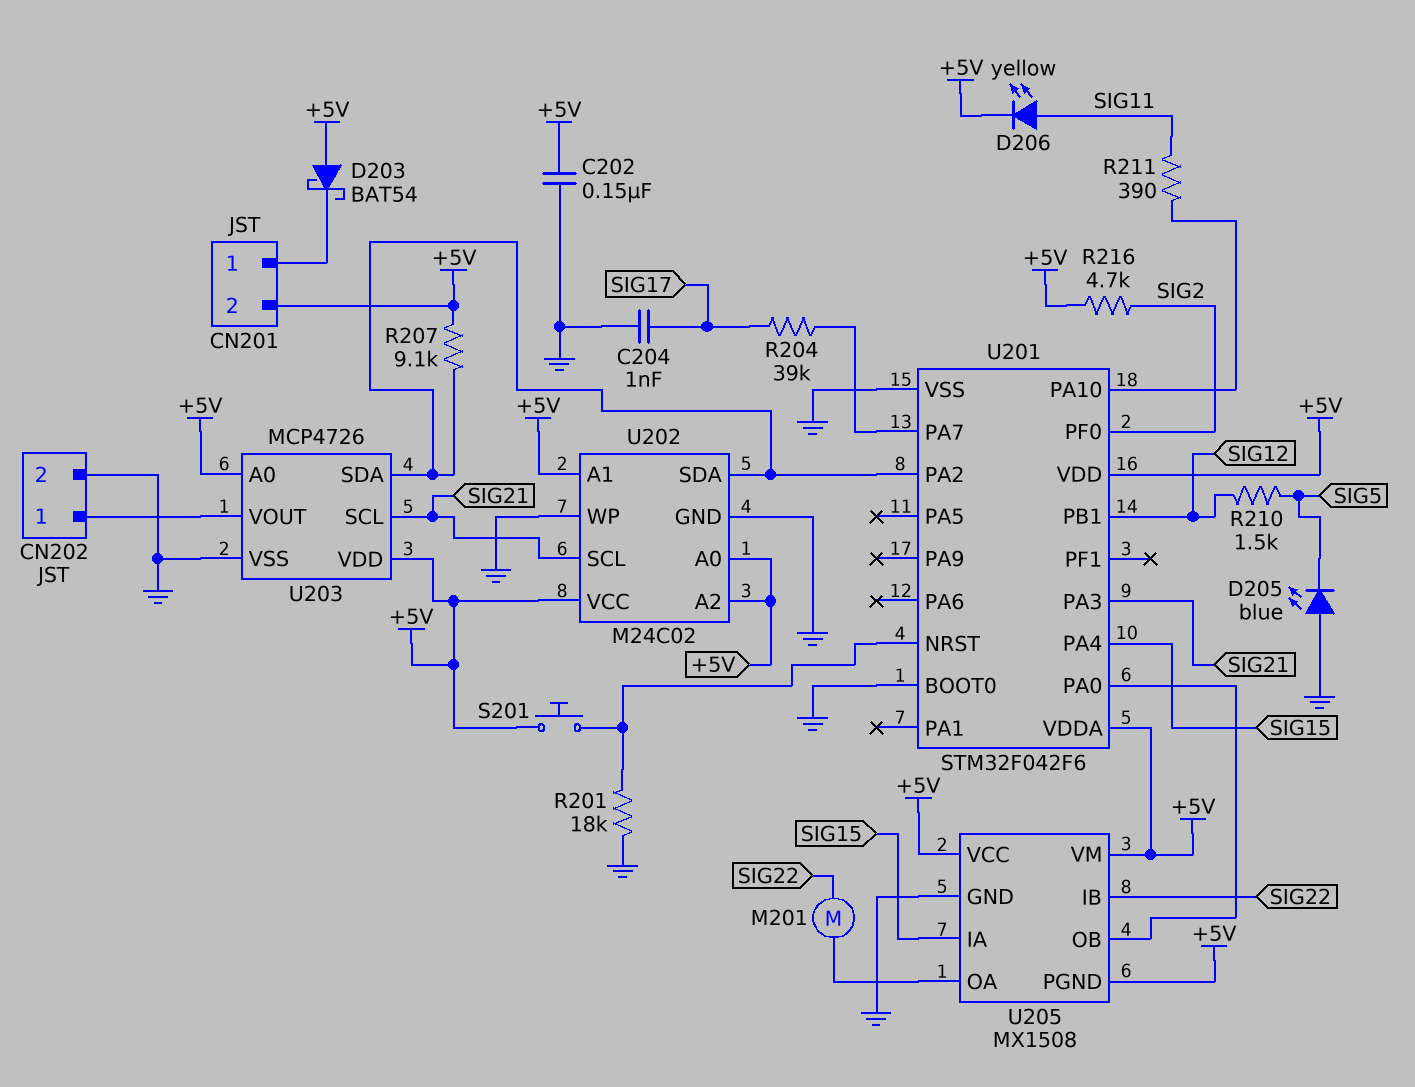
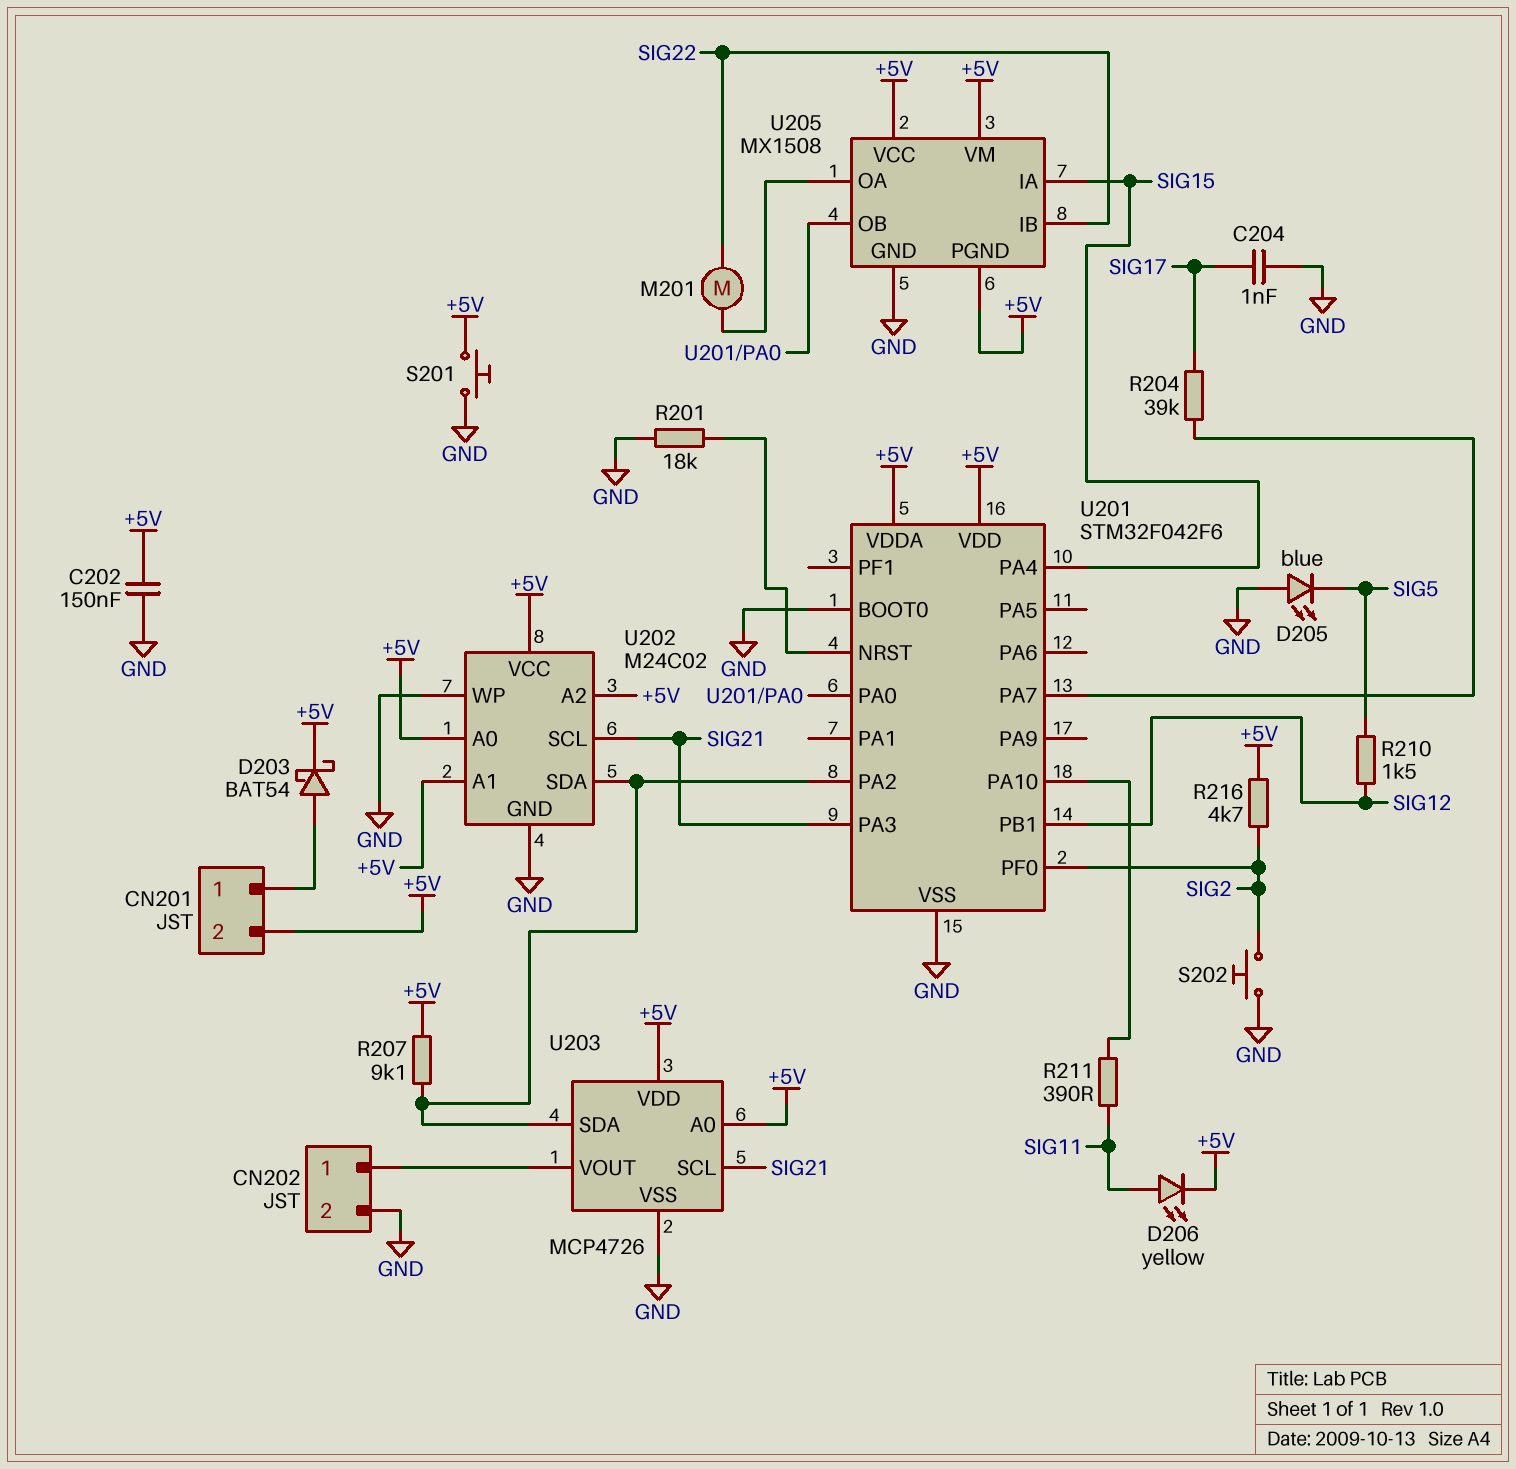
D203: schottky BAT54 (A +5V, K CN201/1) -> schottky BAT54 (A CN201/1, K +5V)
S201: button (+5V, U201/NRST) -> button (+5V, GND)
S202: none -> button (GND, SIG2)

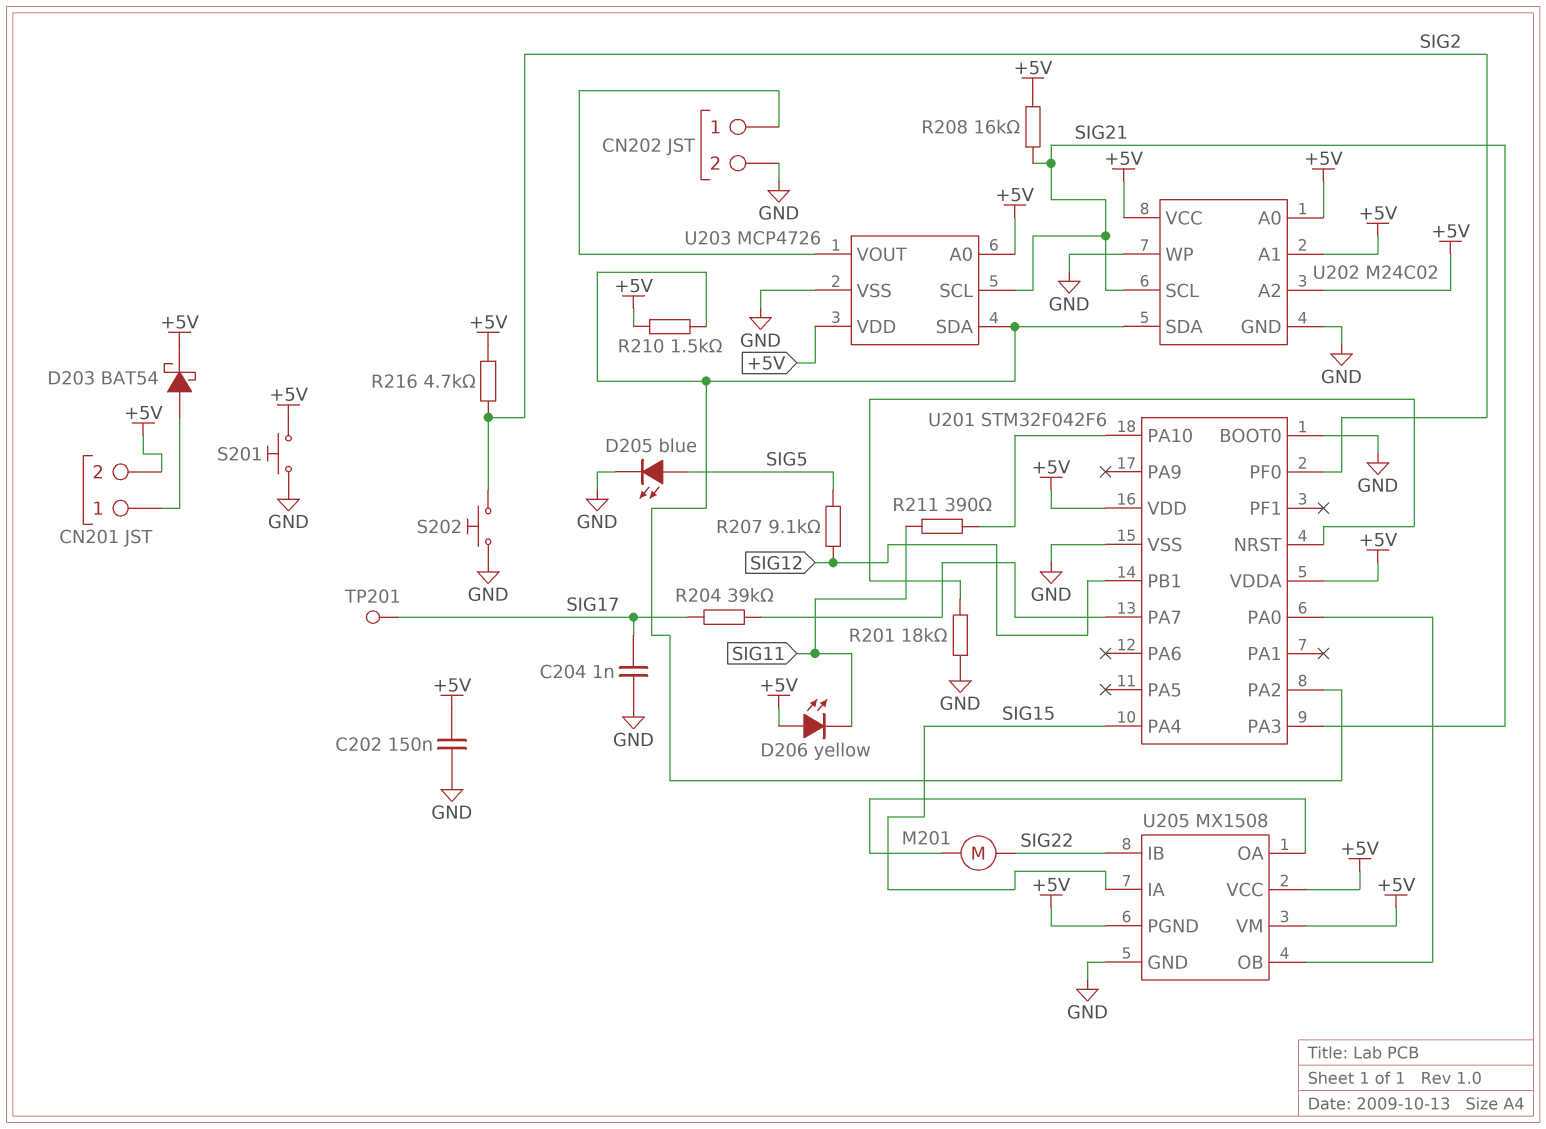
D205: LED blue (A GND, K SIG5) -> LED blue (A SIG5, K GND)
D206: LED yellow (A SIG11, K +5V) -> LED yellow (A +5V, K SIG11)
R207: 9.1k (+5V, U201/PA2) -> 9.1k (SIG5, SIG12)
R208: none -> 16k (+5V, SIG21)
R210: 1.5k (SIG5, SIG12) -> 1.5k (+5V, U201/PA2)
TP201: none -> test point (SIG17)

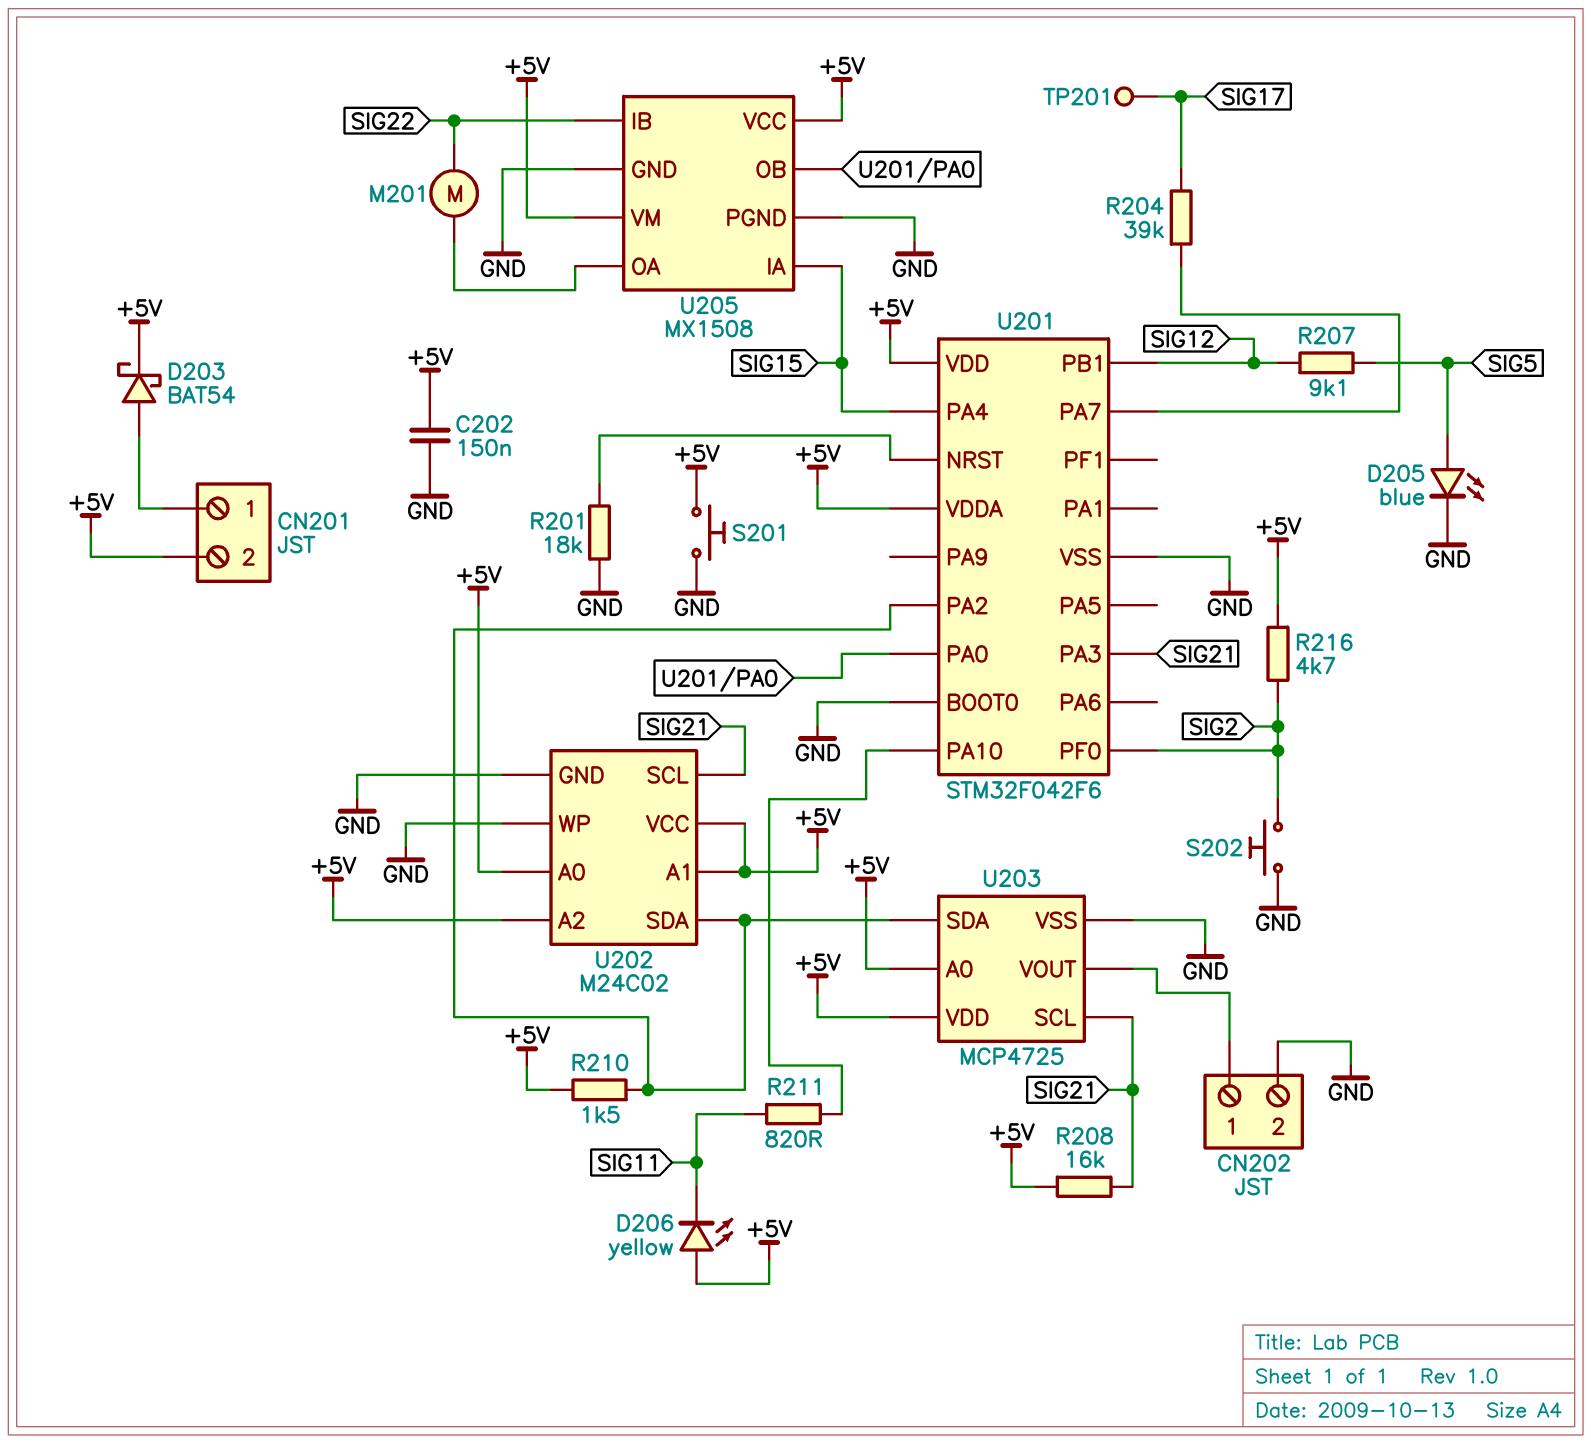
C204: 1nF (GND, SIG17) -> none
R211: 390 (SIG11, U201/PA10) -> 820 (SIG11, U201/PA10)
U203: MCP4726 -> MCP4725
U205 pin PGND: +5V -> GND

